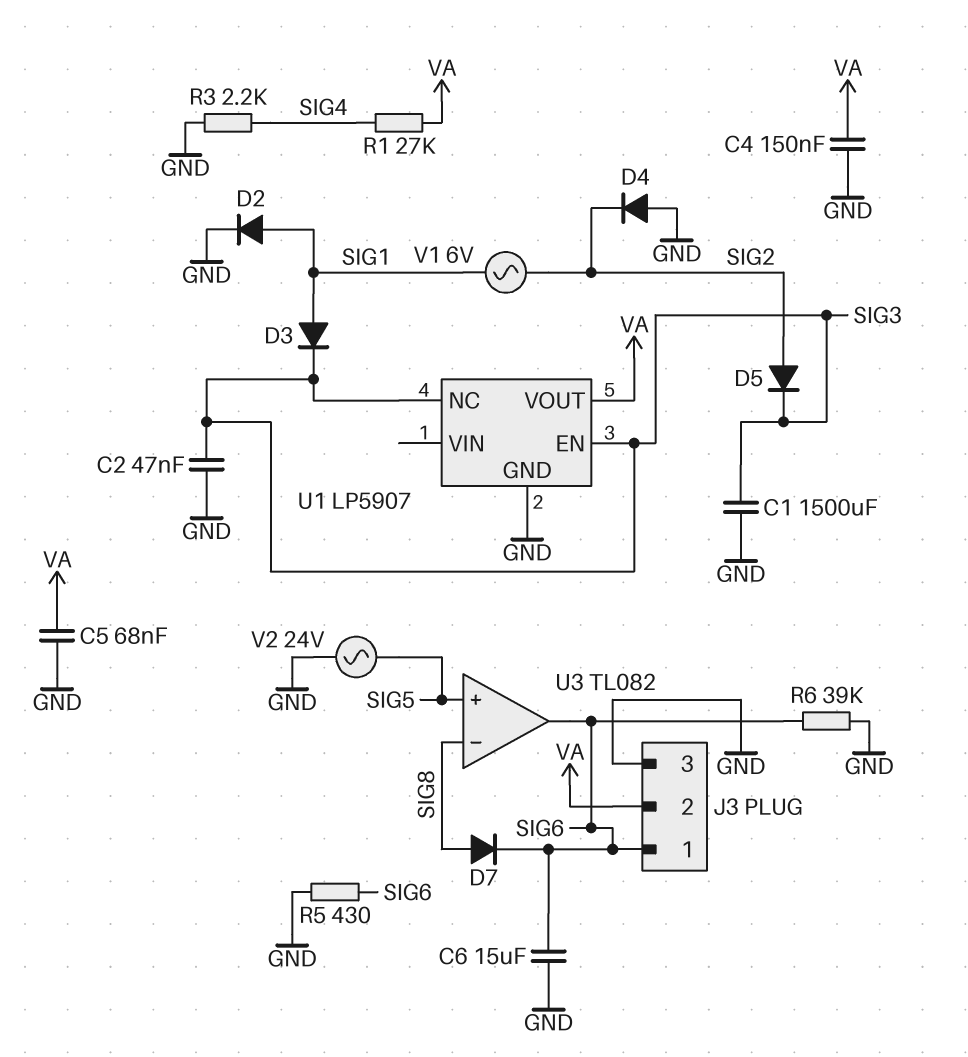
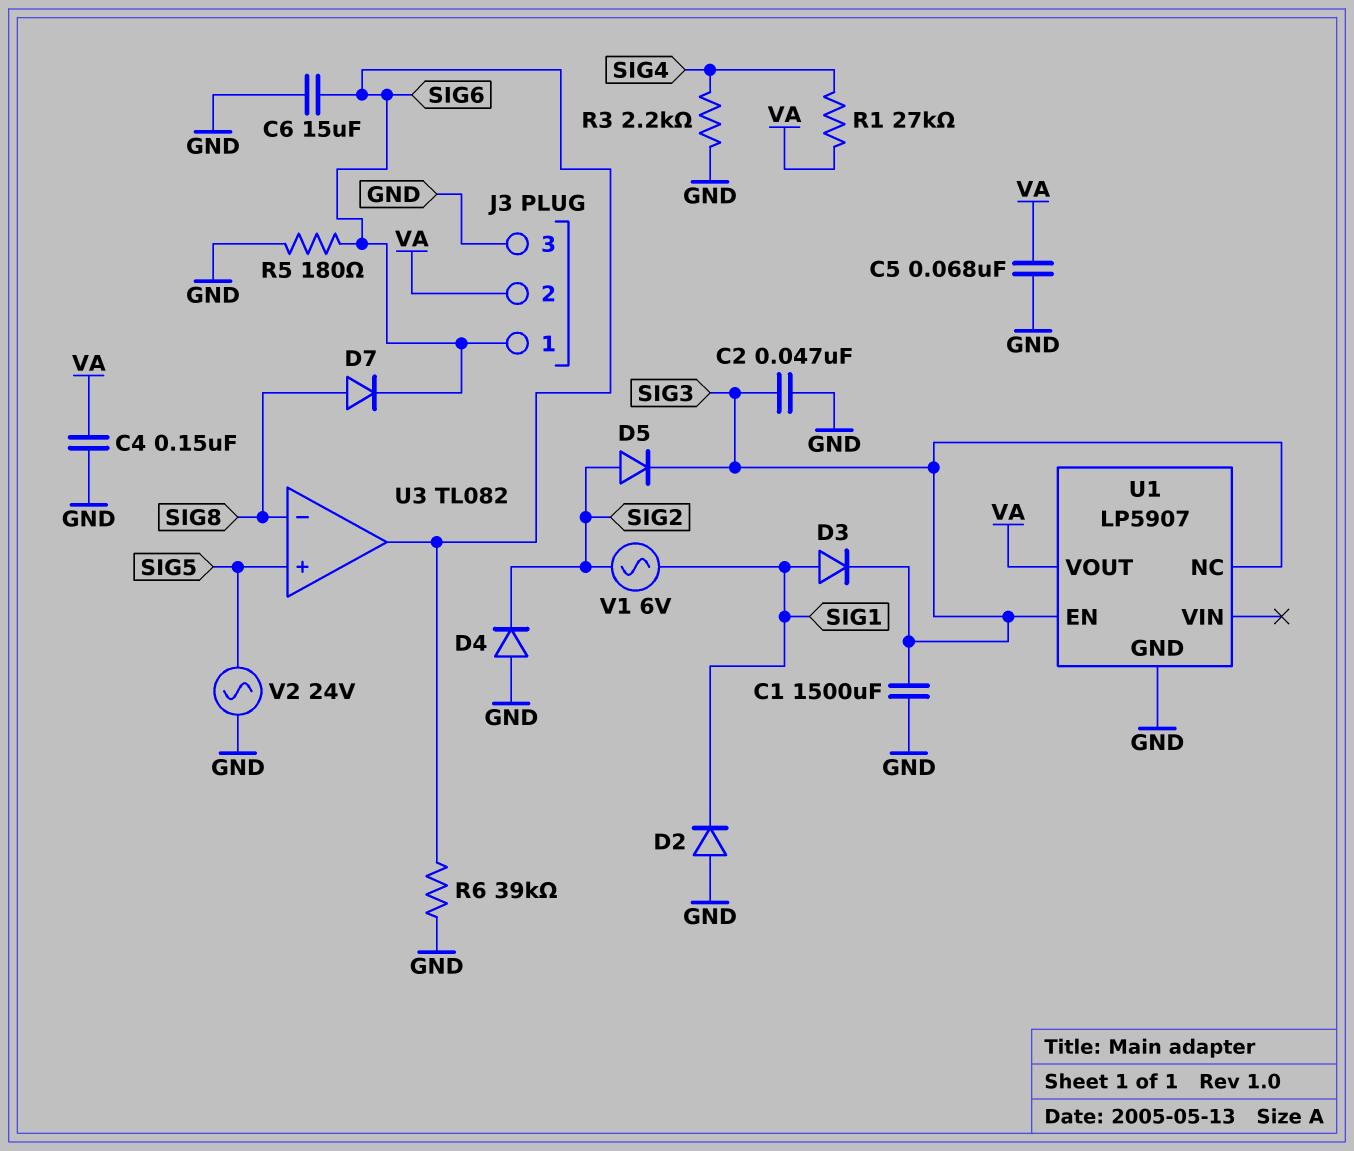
D2: diode (A SIG1, K GND) -> diode (A GND, K SIG1)
R5: 430 (GND, SIG6) -> 180 (GND, SIG6)

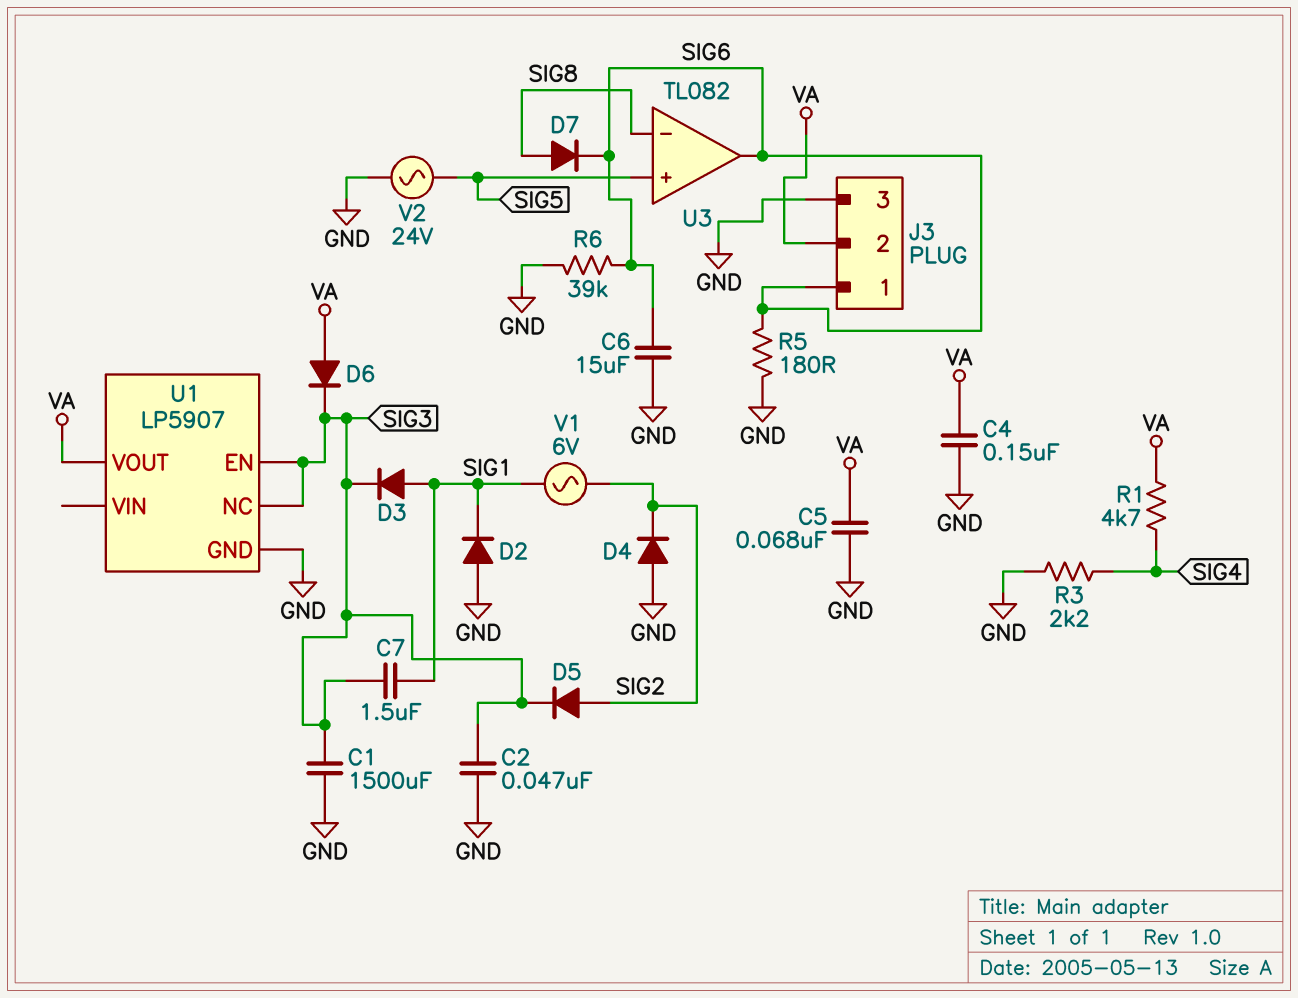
C7: none -> 1.5uF (SIG1, SIG3)
D6: none -> diode (A VA, K SIG3)
R1: 27k (SIG4, VA) -> 4.7k (SIG4, VA)

